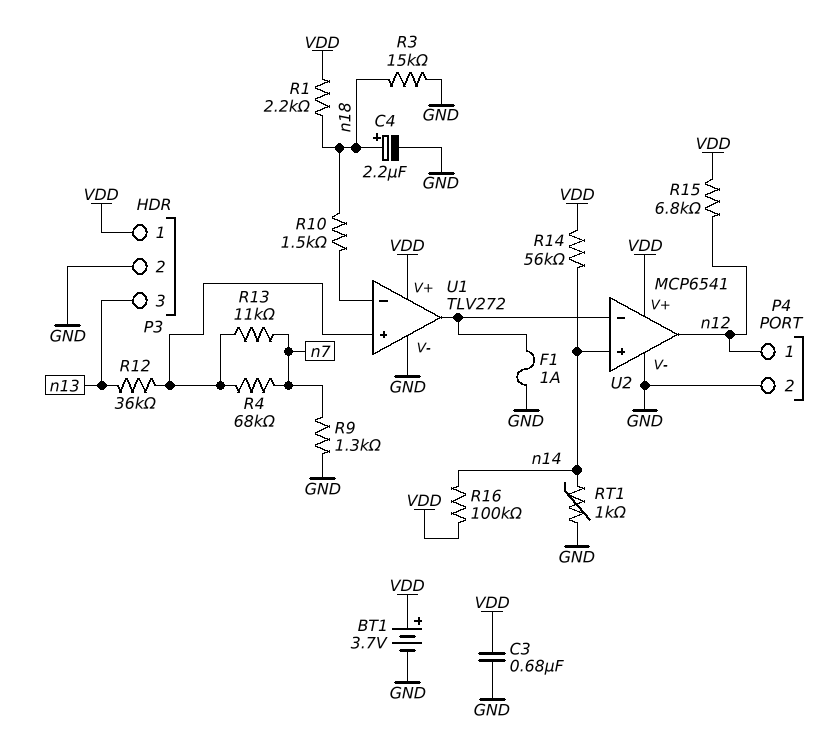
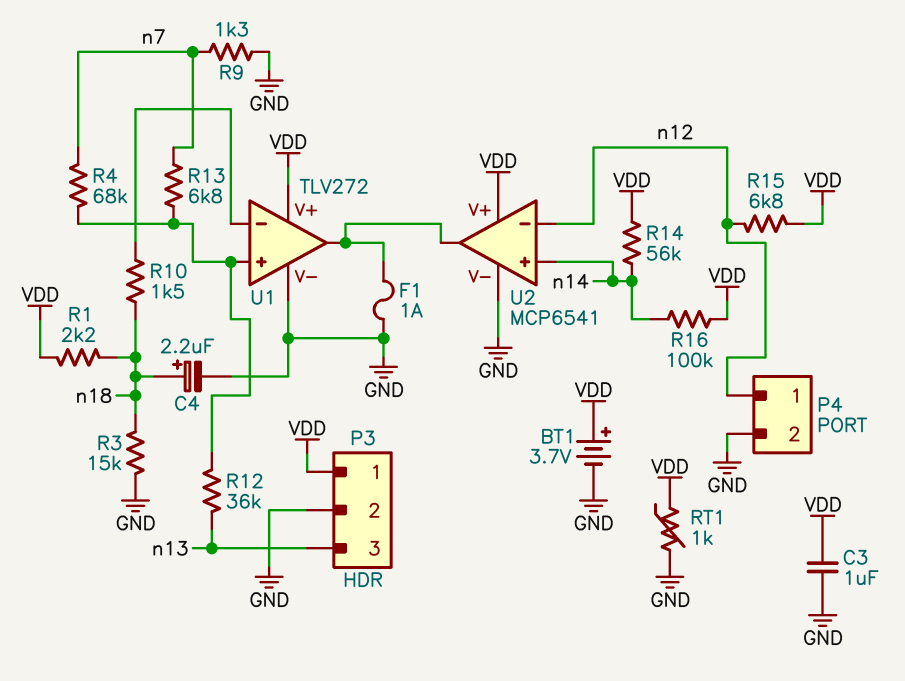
C3: 680nF (GND, VDD) -> 1uF (GND, VDD)
R13: 11k (U1/in+, n7) -> 6.8k (U1/in+, n7)
RT1: 1k (GND, n14) -> 1k (GND, VDD)
U2 pin in-: U1/out -> n12
U2 pin out: n12 -> U1/out

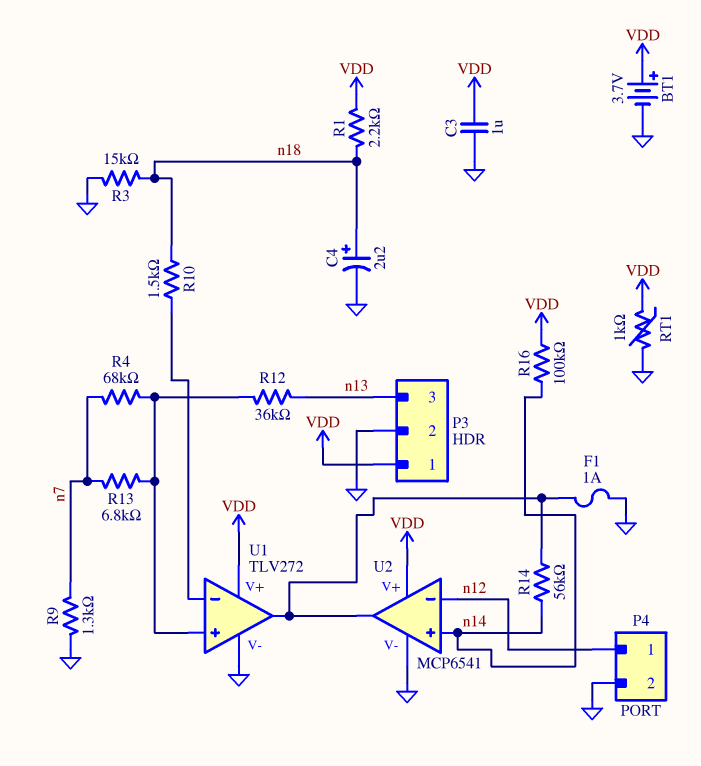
R14: 56k (VDD, n14) -> 56k (U1/out, n14)
R15: 6.8k (VDD, n12) -> none

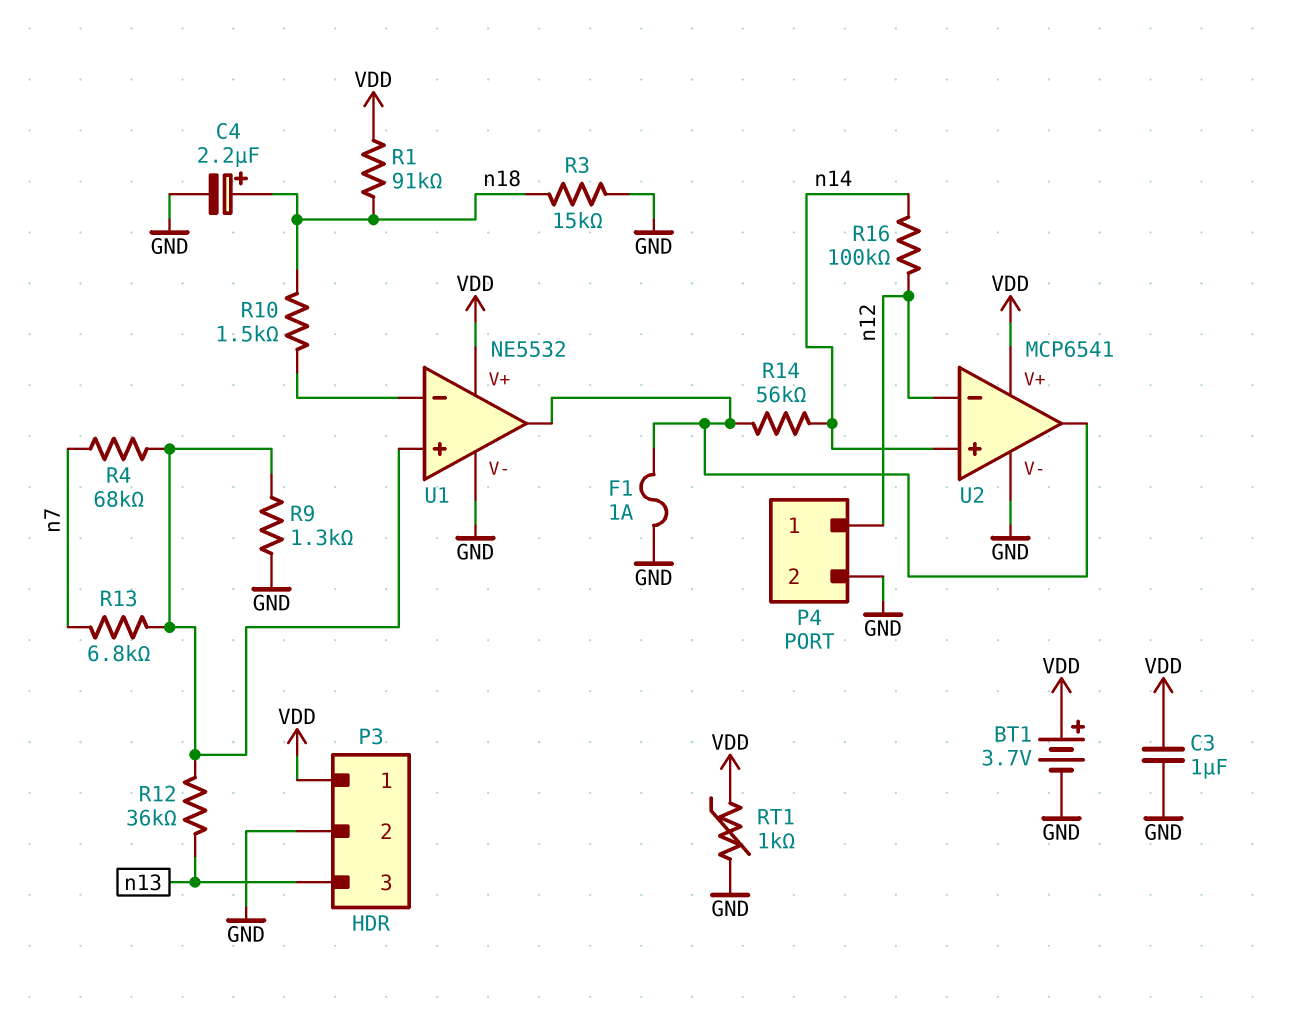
R1: 2.2k (VDD, n18) -> 91k (VDD, n18)
R9: 1.3k (GND, n7) -> 1.3k (GND, U1/in+)
R16: 100k (VDD, n14) -> 100k (n12, n14)
U1: TLV272 -> NE5532

